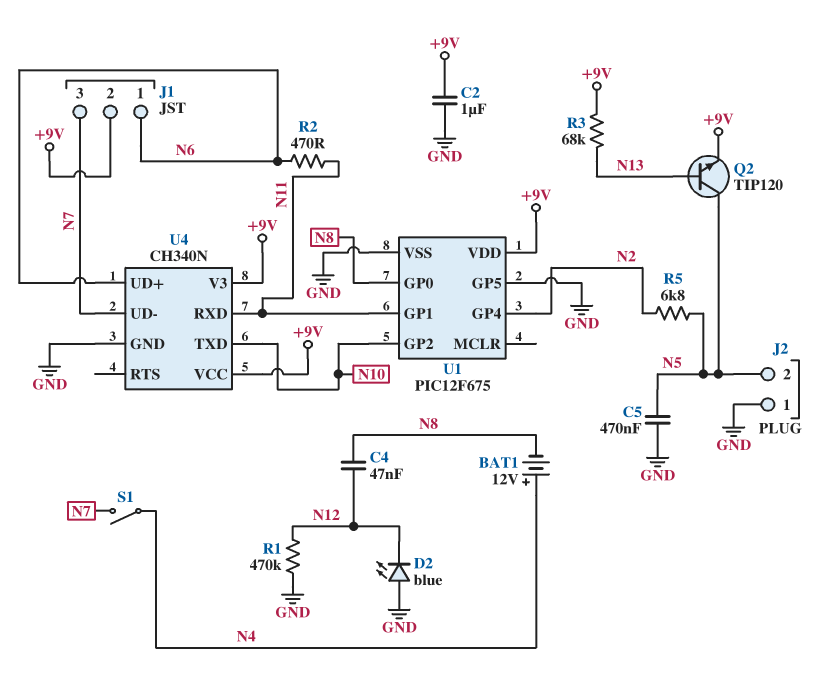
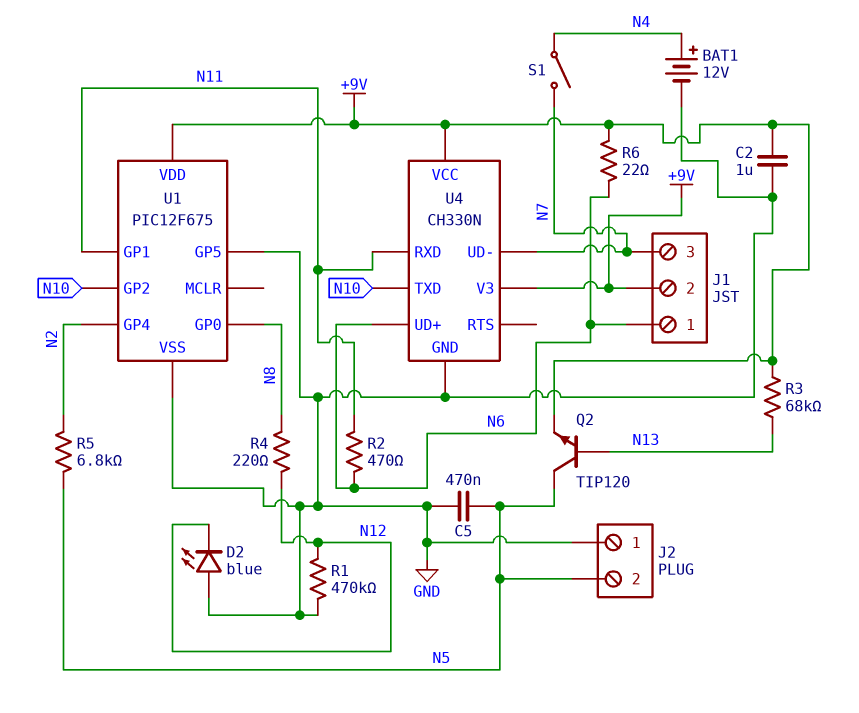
BAT1: 12V (plus N4, minus N8) -> 12V (plus N4, minus GND)
C4: 47nF (N8, N12) -> none
R4: none -> 220 (N8, N12)
R6: none -> 22 (+9V, N6)
U4: CH340N -> CH330N

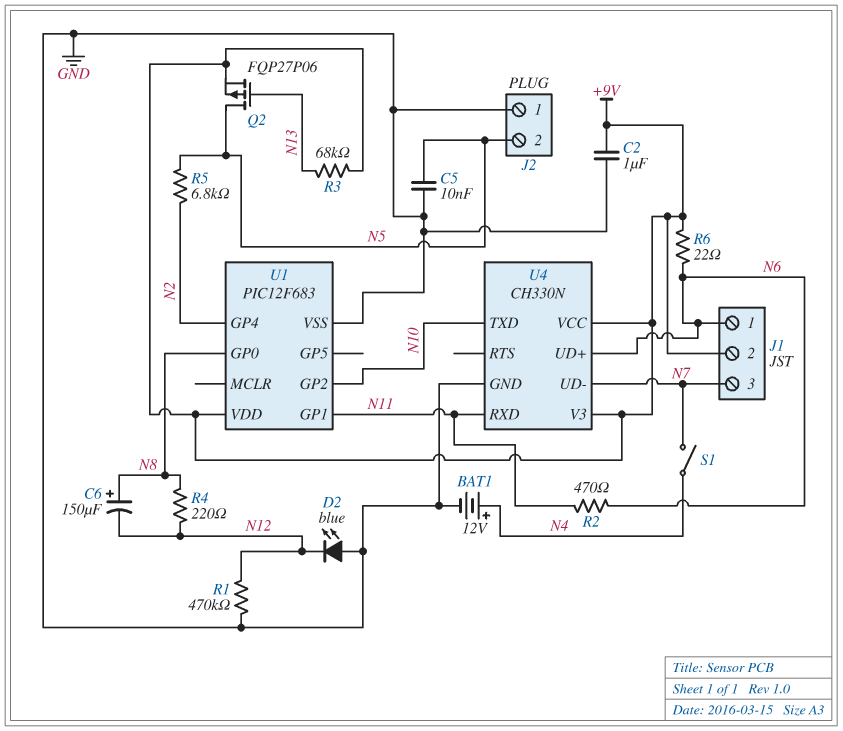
C5: 470nF (GND, N5) -> 10nF (GND, N5)
C6: none -> 150uF (plus N8, minus N12)
Q2: NPN TIP120 (B N13, C N5, E +9V) -> PMOS FQP27P06 (G N13, D N5, S +9V)
U1: PIC12F675 -> PIC12F683
U1 pin GP5: GND -> none

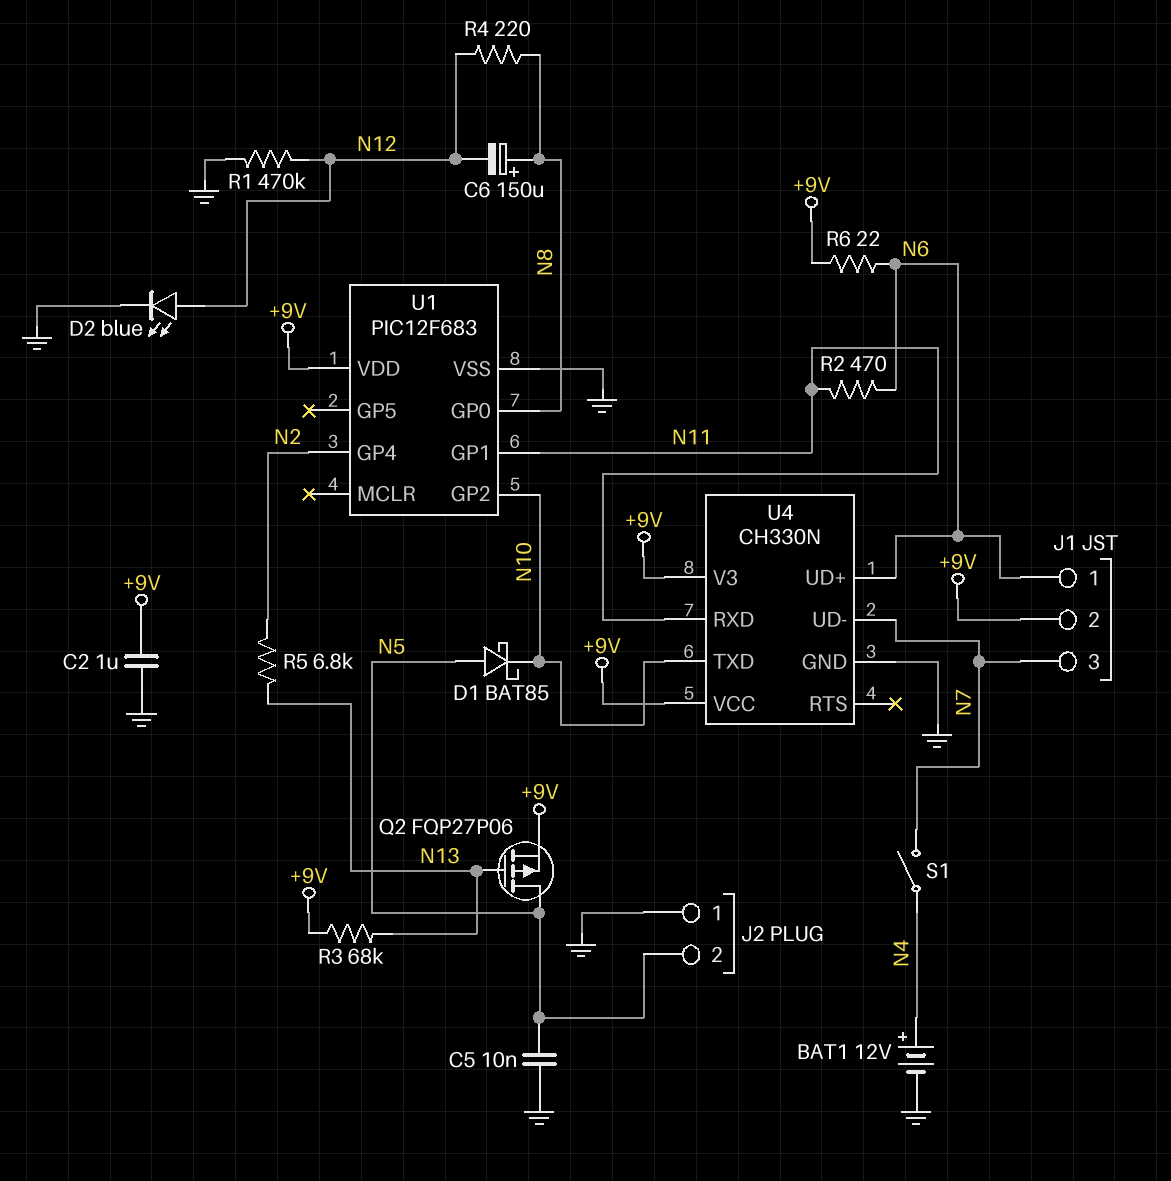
D1: none -> schottky BAT85 (A N5, K N10)
D2: LED blue (A GND, K N12) -> LED blue (A N12, K GND)
R5: 6.8k (N2, N5) -> 6.8k (N2, N13)

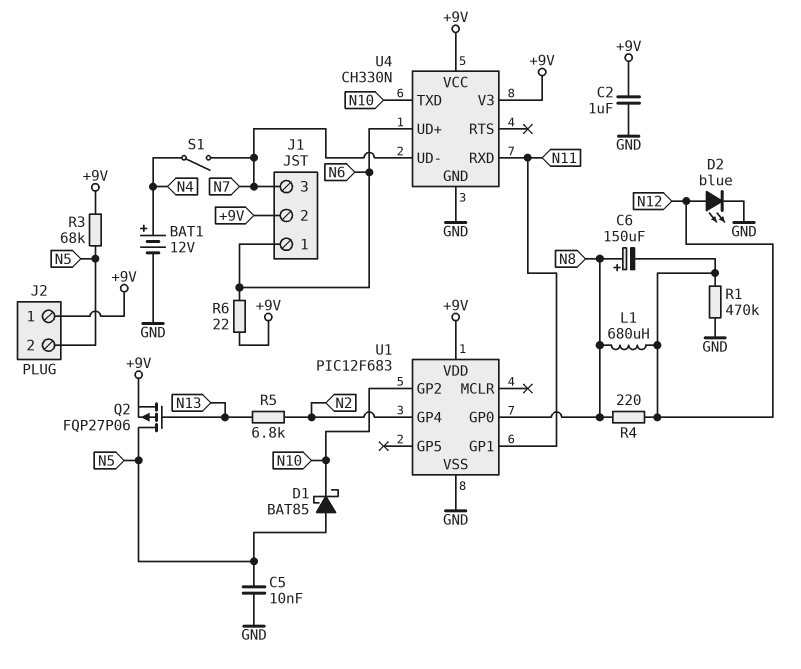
J2 pin 1: GND -> +9V
L1: none -> 680uH (N8, N12)
R2: 470 (N6, N11) -> none
R3: 68k (+9V, N13) -> 68k (+9V, N5)

